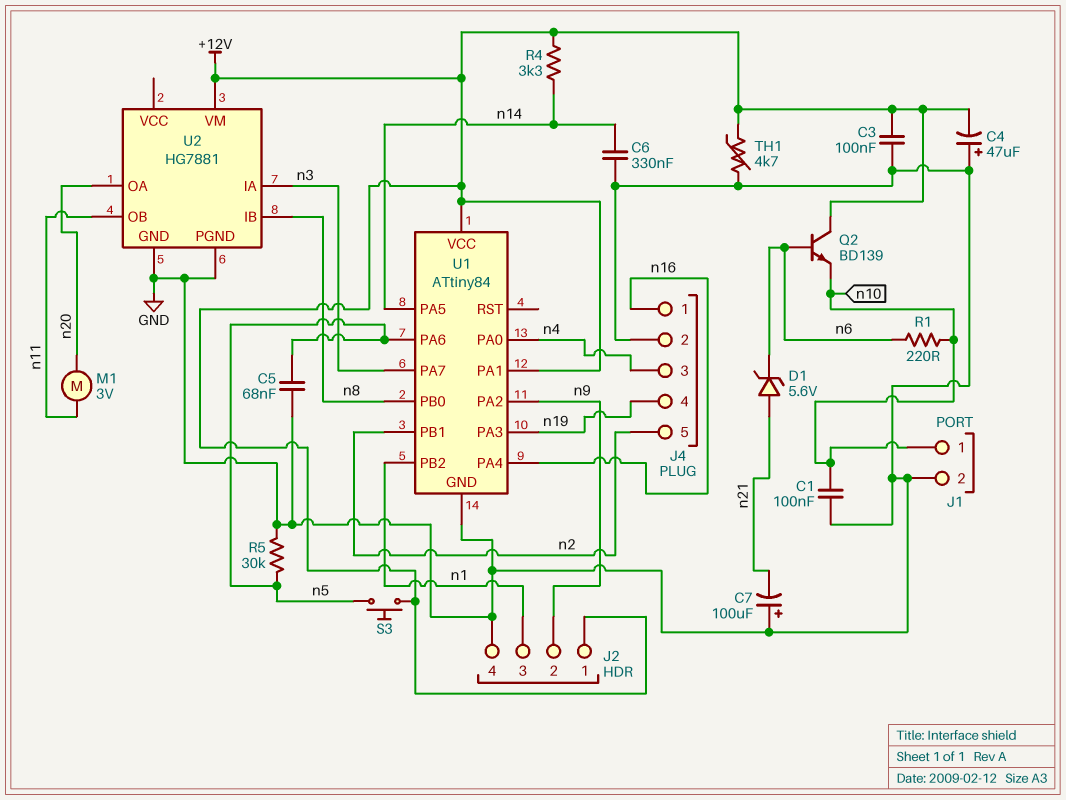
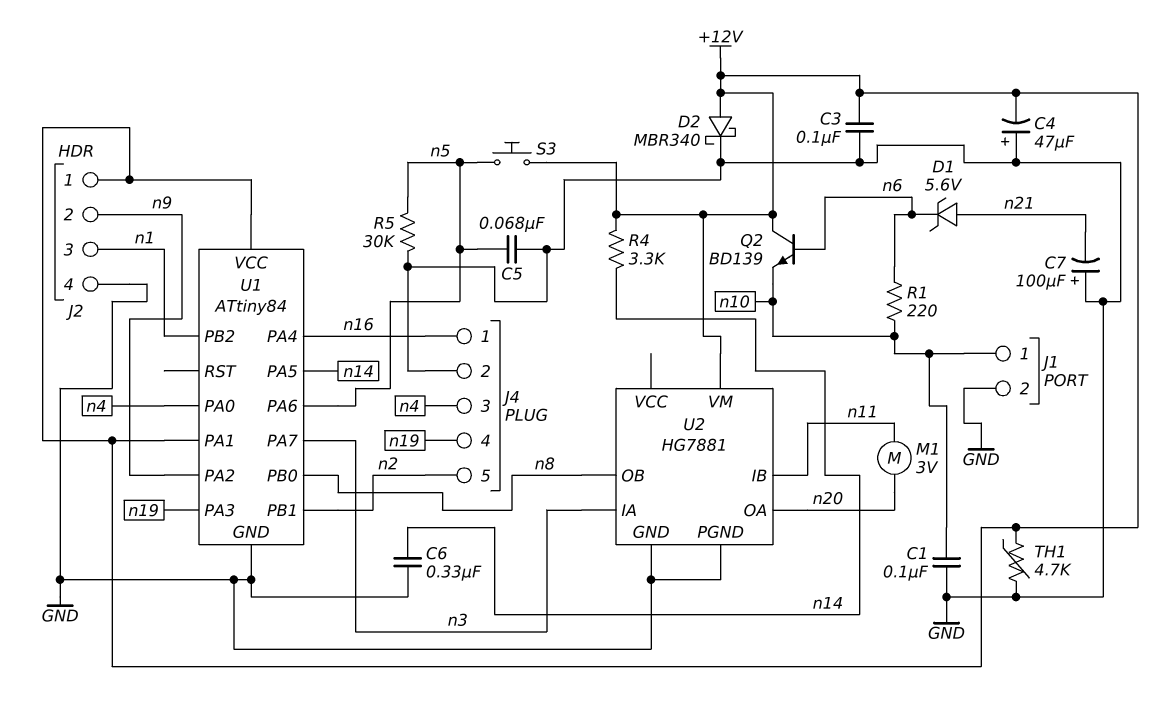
D2: none -> schottky MBR340 (A +12V, K GND)
U2 pin IB: n8 -> n11
U2 pin OB: n11 -> n8

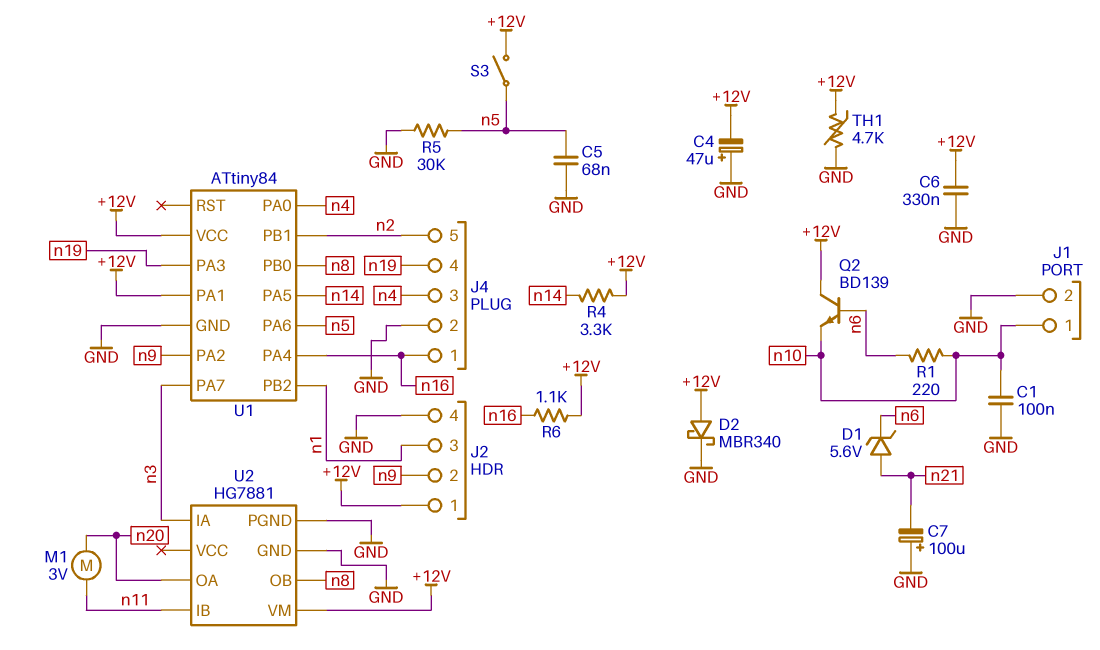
C3: 100nF (+12V, GND) -> none
C6: 330nF (GND, n14) -> 330nF (+12V, GND)
R6: none -> 1.1k (+12V, n16)
S3: button (+12V, n5) -> switch (+12V, n5)

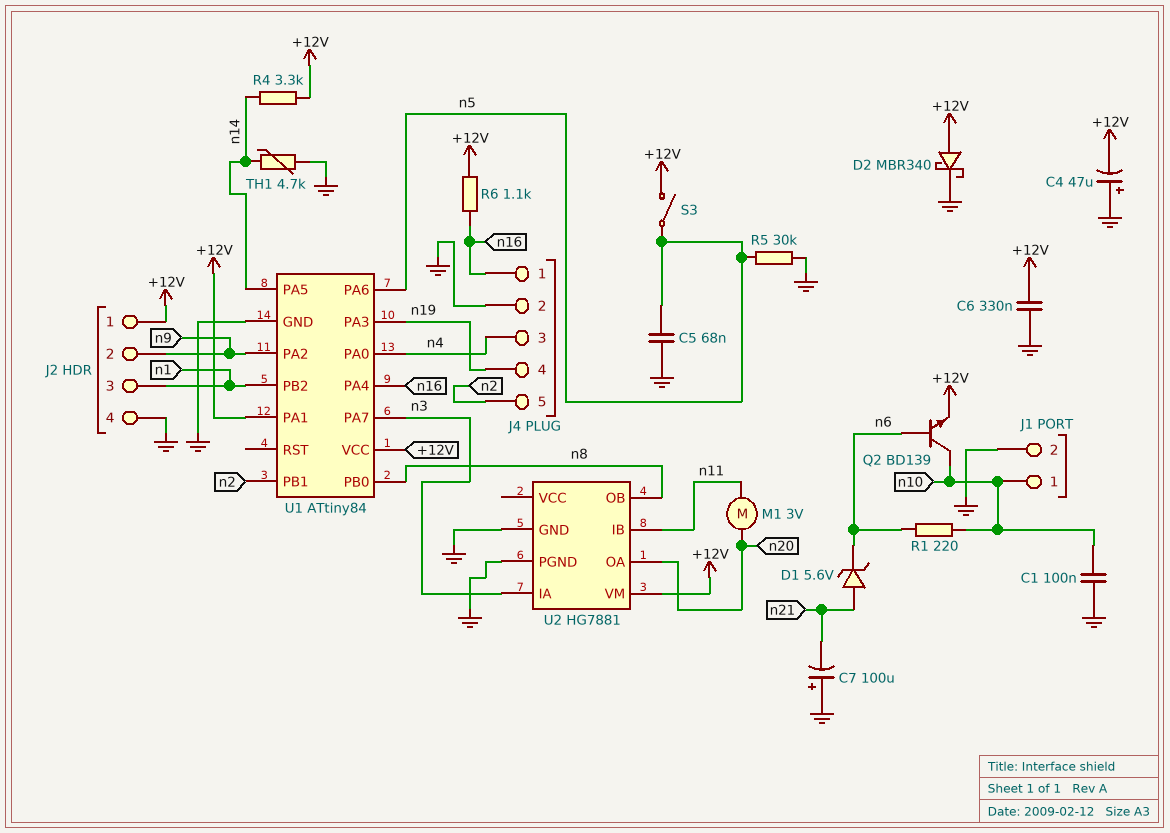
Q2: NPN BD139 (B n6, C +12V, E n10) -> NPN BD139 (B n6, C n10, E +12V)
TH1: 4.7k (+12V, GND) -> 4.7k (GND, n14)

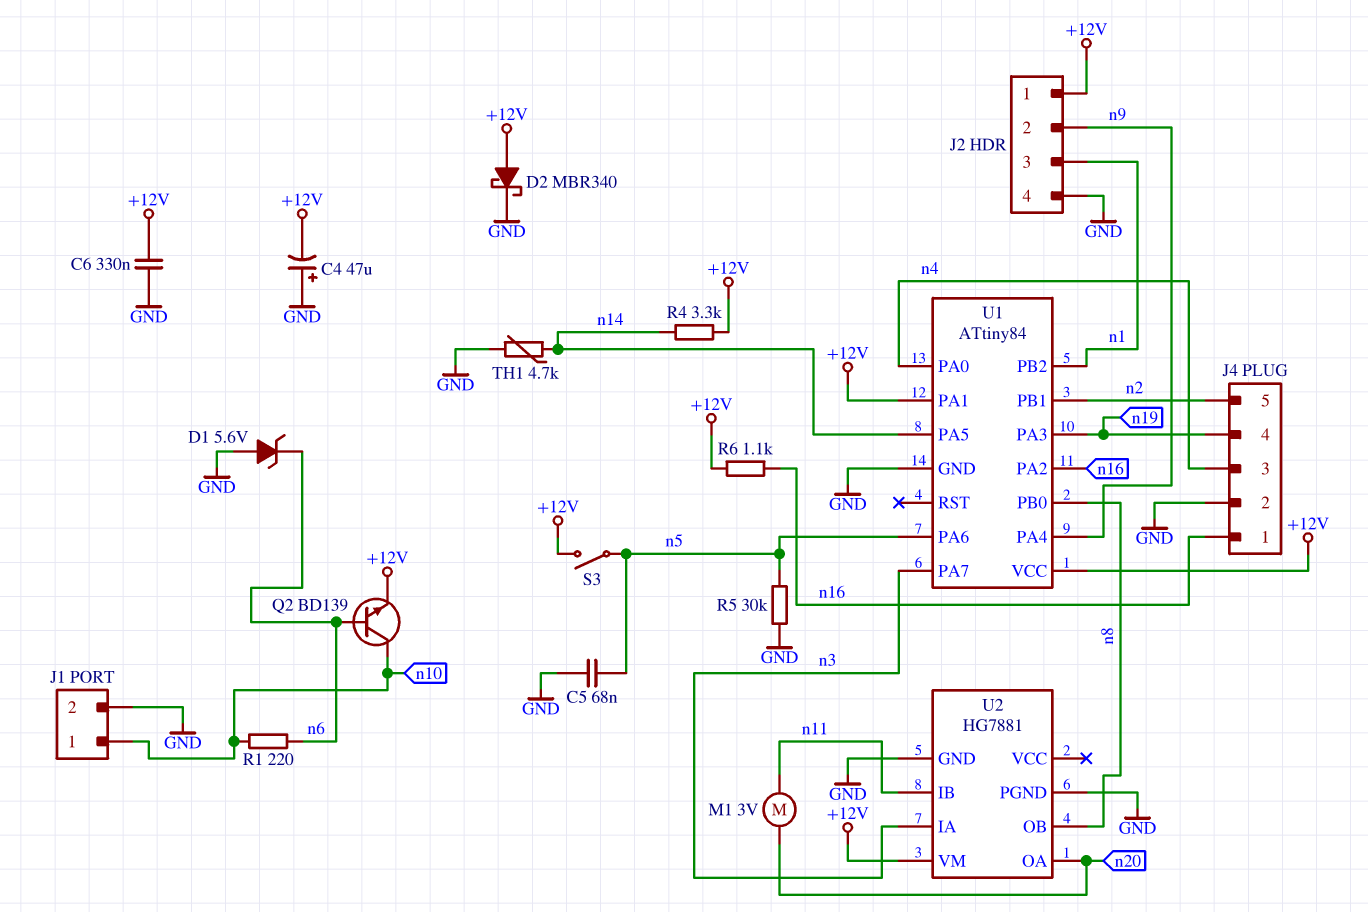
C1: 100nF (GND, n10) -> none
C7: 100uF (plus GND, minus n21) -> none
D1: zener 5.6V (A n21, K n6) -> zener 5.6V (A GND, K n6)
U1 pin PA2: n9 -> n16
U1 pin PA4: n16 -> n9

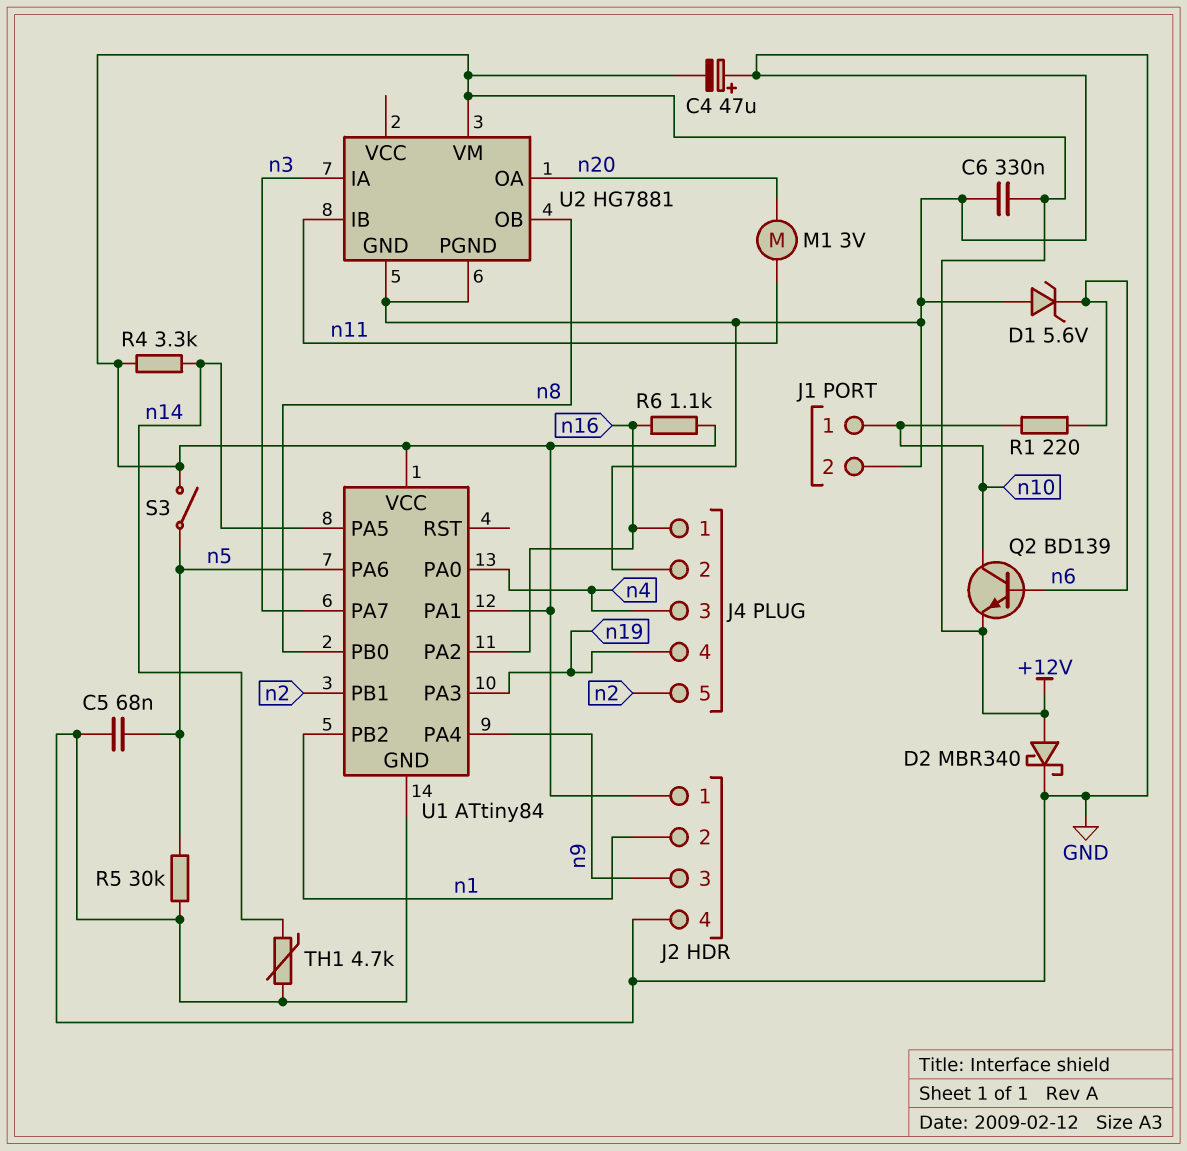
J2 pin 2: n9 -> n1
J2 pin 3: n1 -> n9

